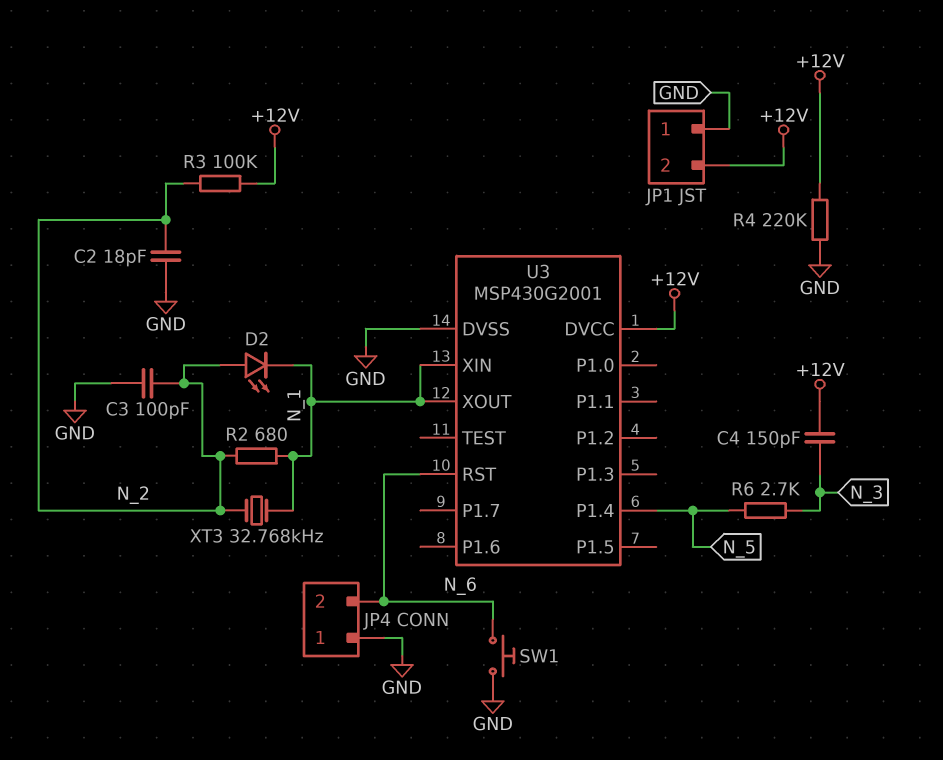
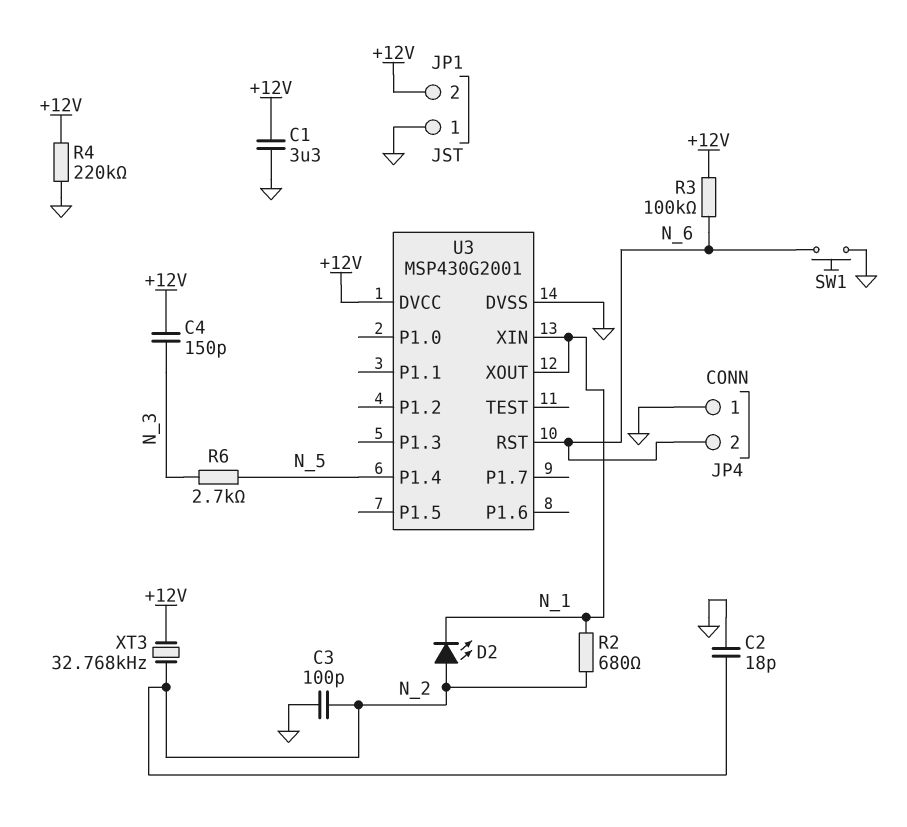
C1: none -> 3.3uF (+12V, GND)
R3: 100k (+12V, N_2) -> 100k (+12V, N_6)
XT3: 32.768kHz (N_1, N_2) -> 32.768kHz (+12V, N_2)

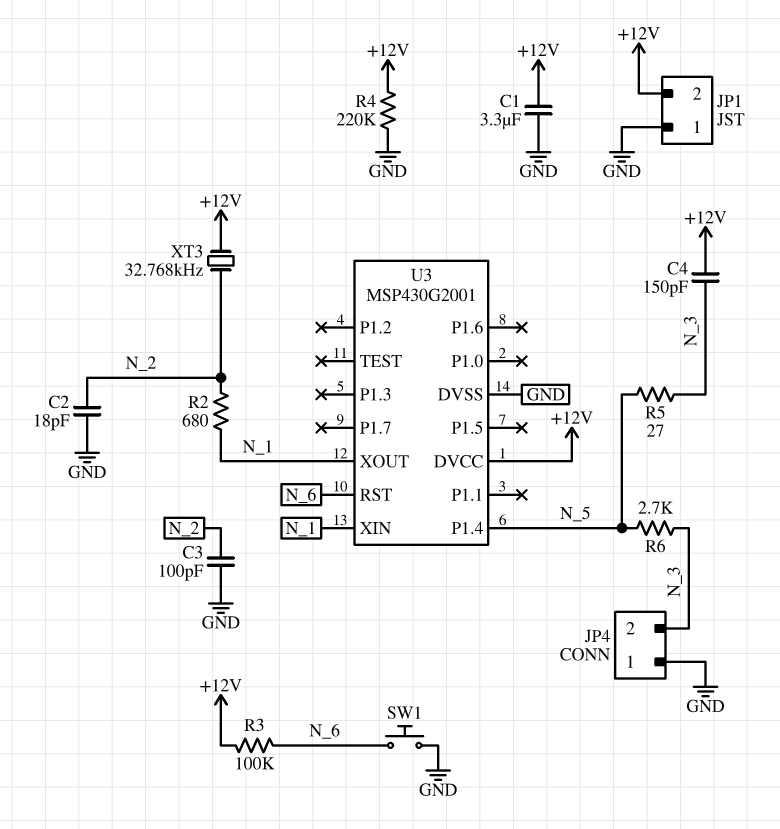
D2: LED (A N_2, K N_1) -> none
JP4 pin 2: N_6 -> N_3
R5: none -> 27 (N_3, N_5)

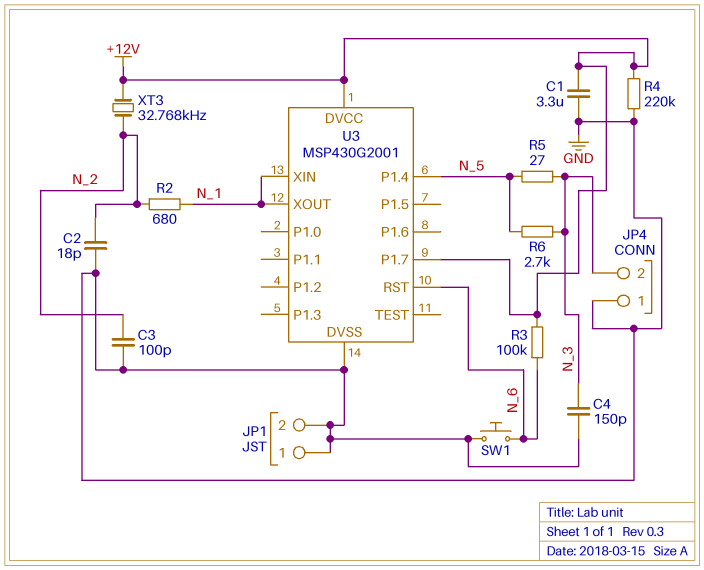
C4: 150pF (+12V, N_3) -> 150pF (GND, N_3)
JP1 pin 2: +12V -> GND
U3 pin P1.7: none -> +12V

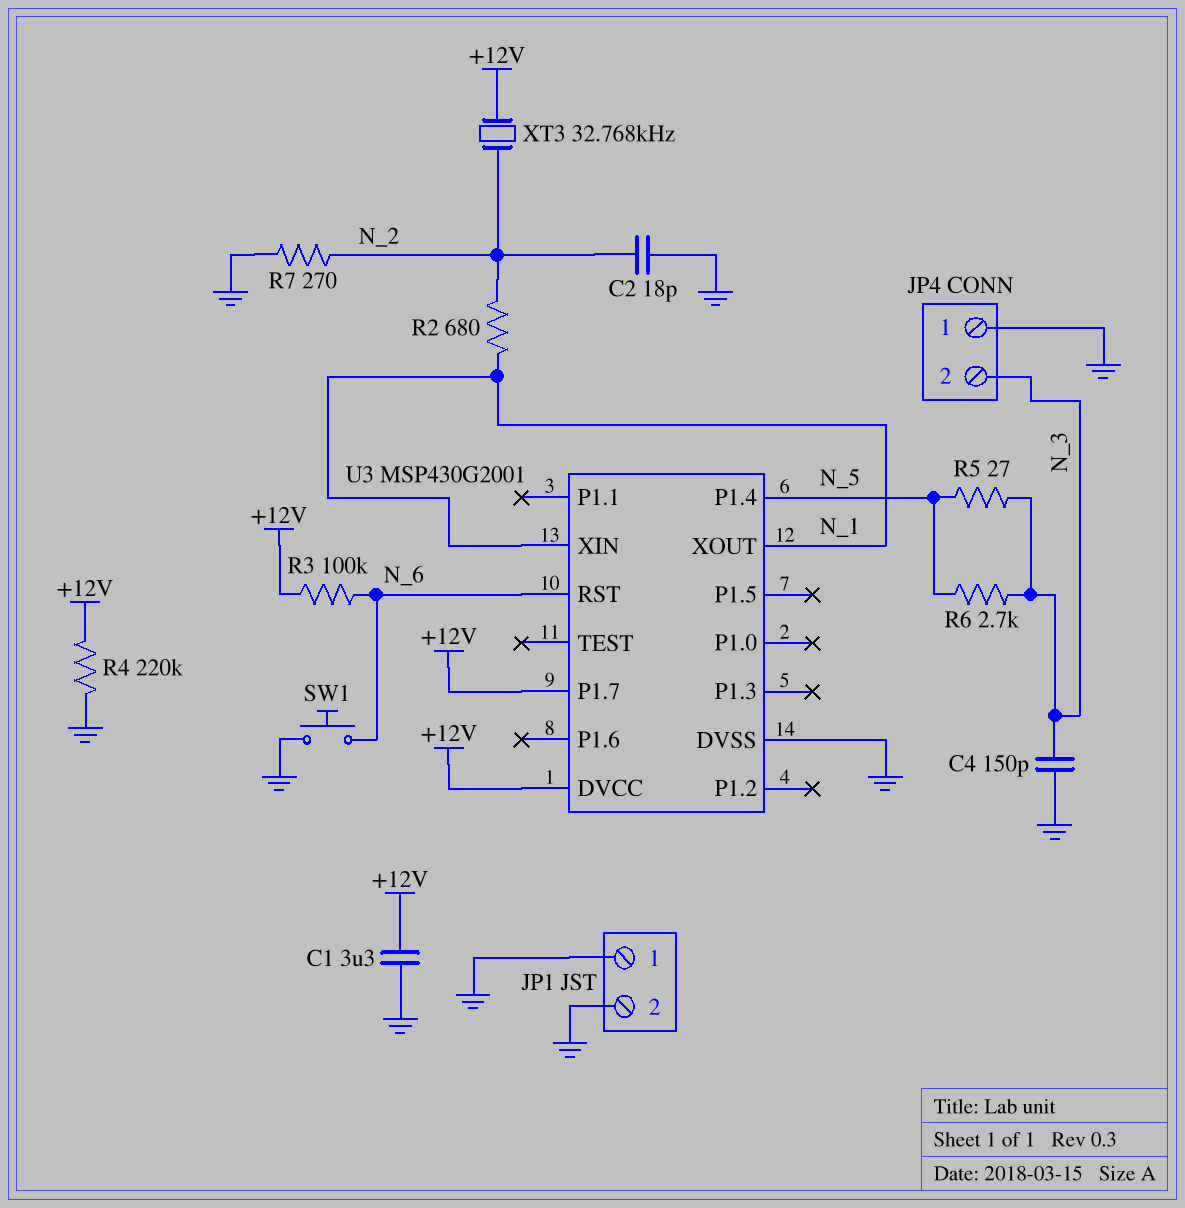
C3: 100pF (GND, N_2) -> none
R7: none -> 270 (GND, N_2)

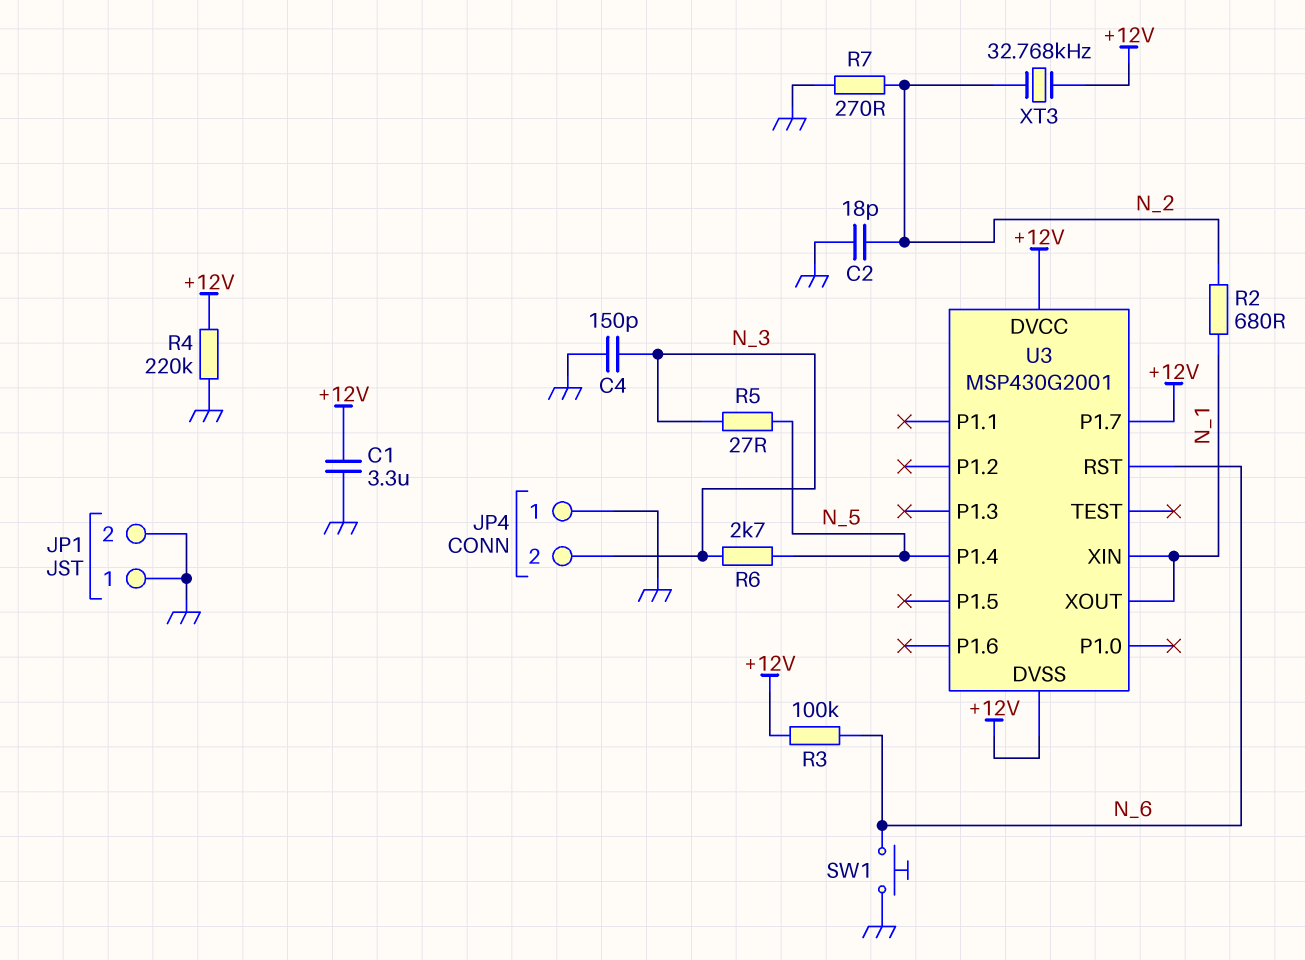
U3 pin DVSS: GND -> +12V

